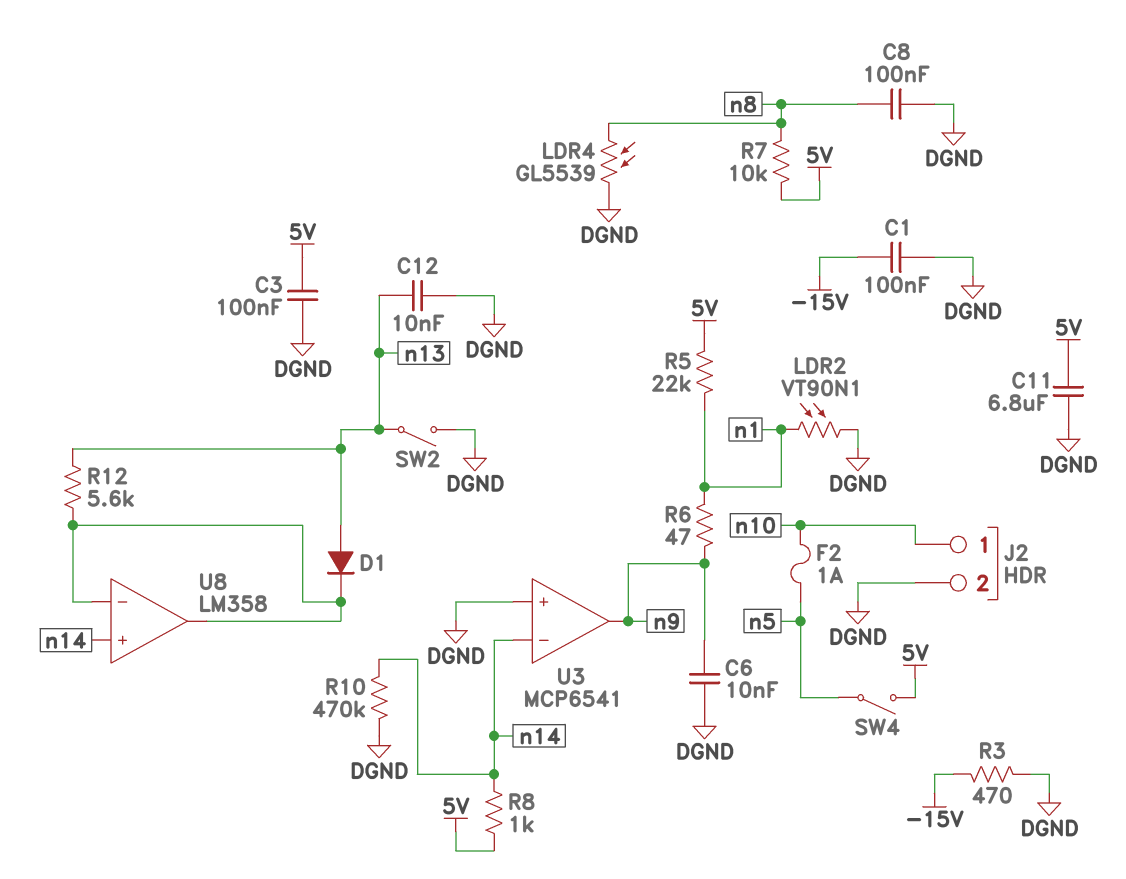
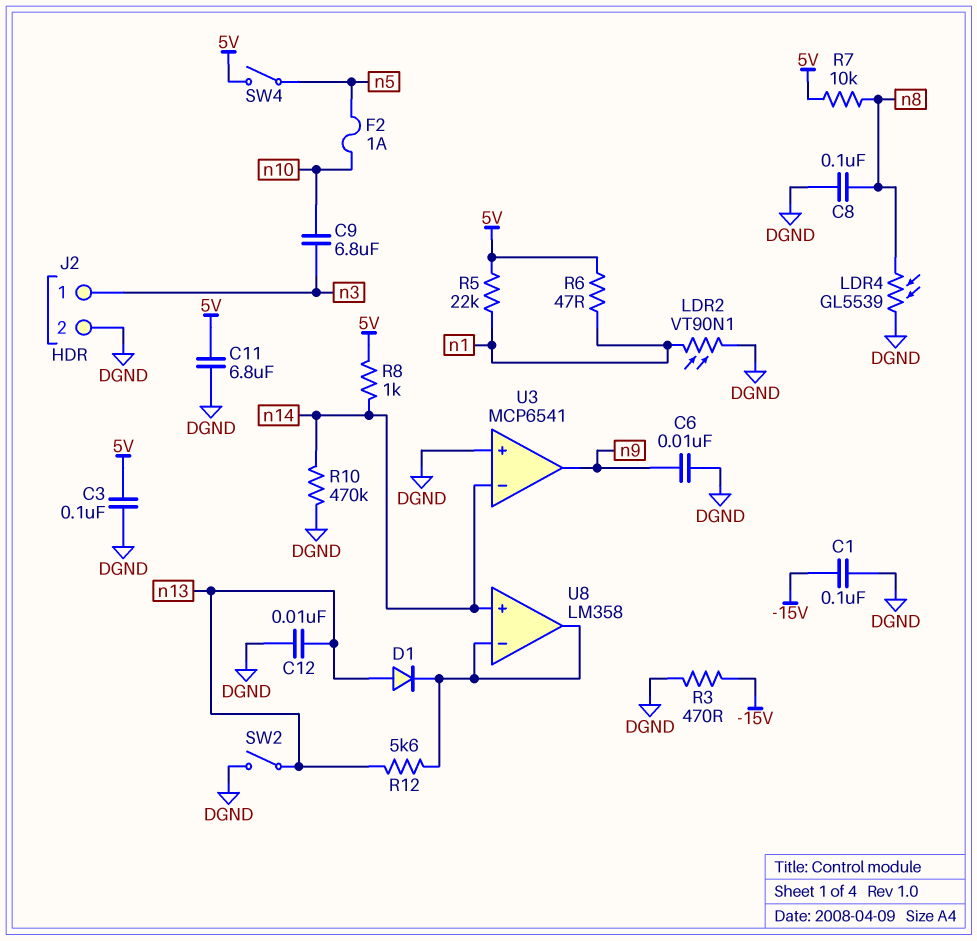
C9: none -> 6.8uF (n3, n10)
J2 pin 1: n10 -> n3
R6: 47 (n1, n9) -> 47 (5V, n1)

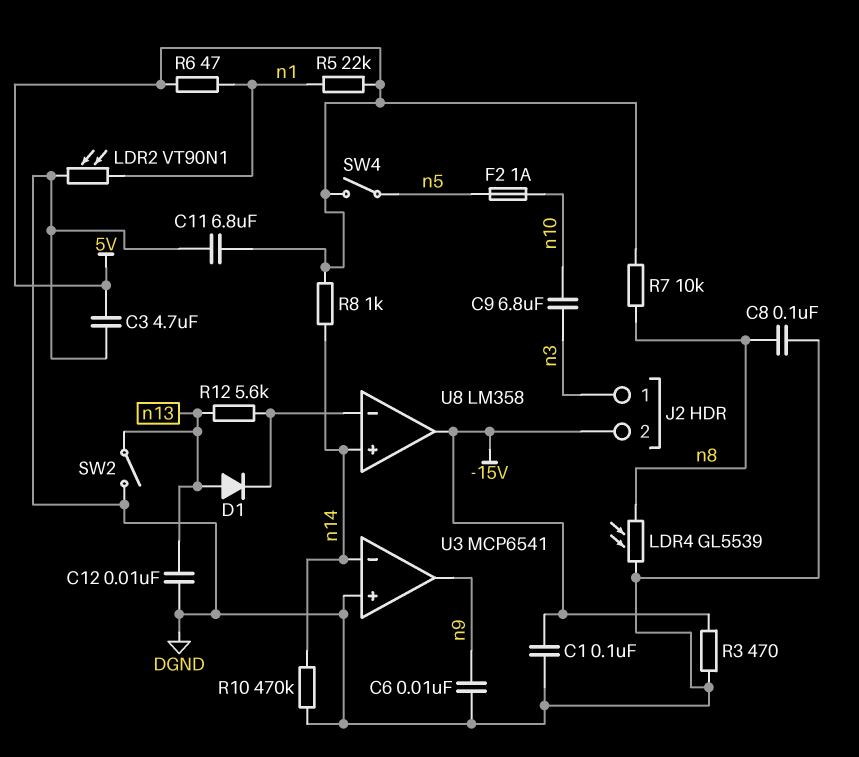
C3: 100nF (5V, DGND) -> 4.7uF (5V, DGND)
J2 pin 2: DGND -> -15V
U8 pin out: U8/in- -> -15V

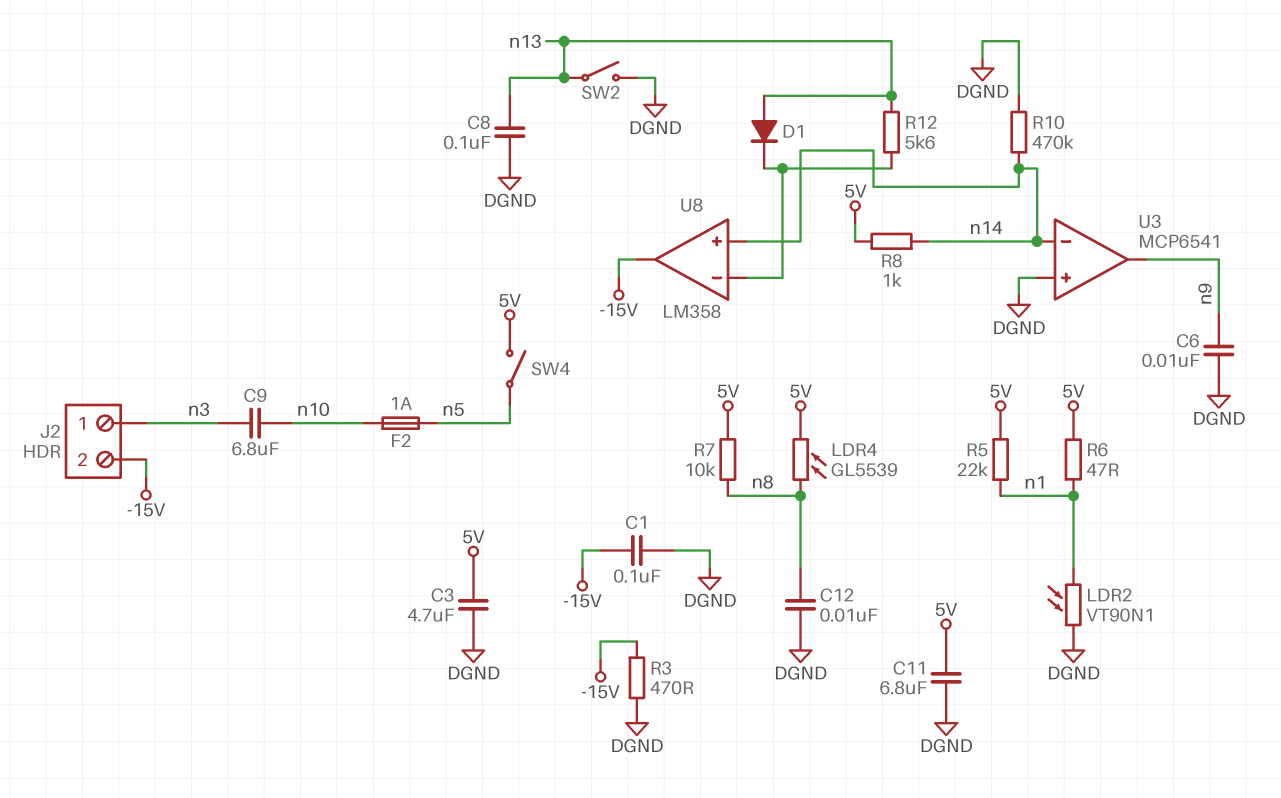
C8: 100nF (DGND, n8) -> 100nF (DGND, n13)
C12: 10nF (DGND, n13) -> 10nF (DGND, n8)
LDR4: GL5539 (DGND, n8) -> GL5539 (5V, n8)

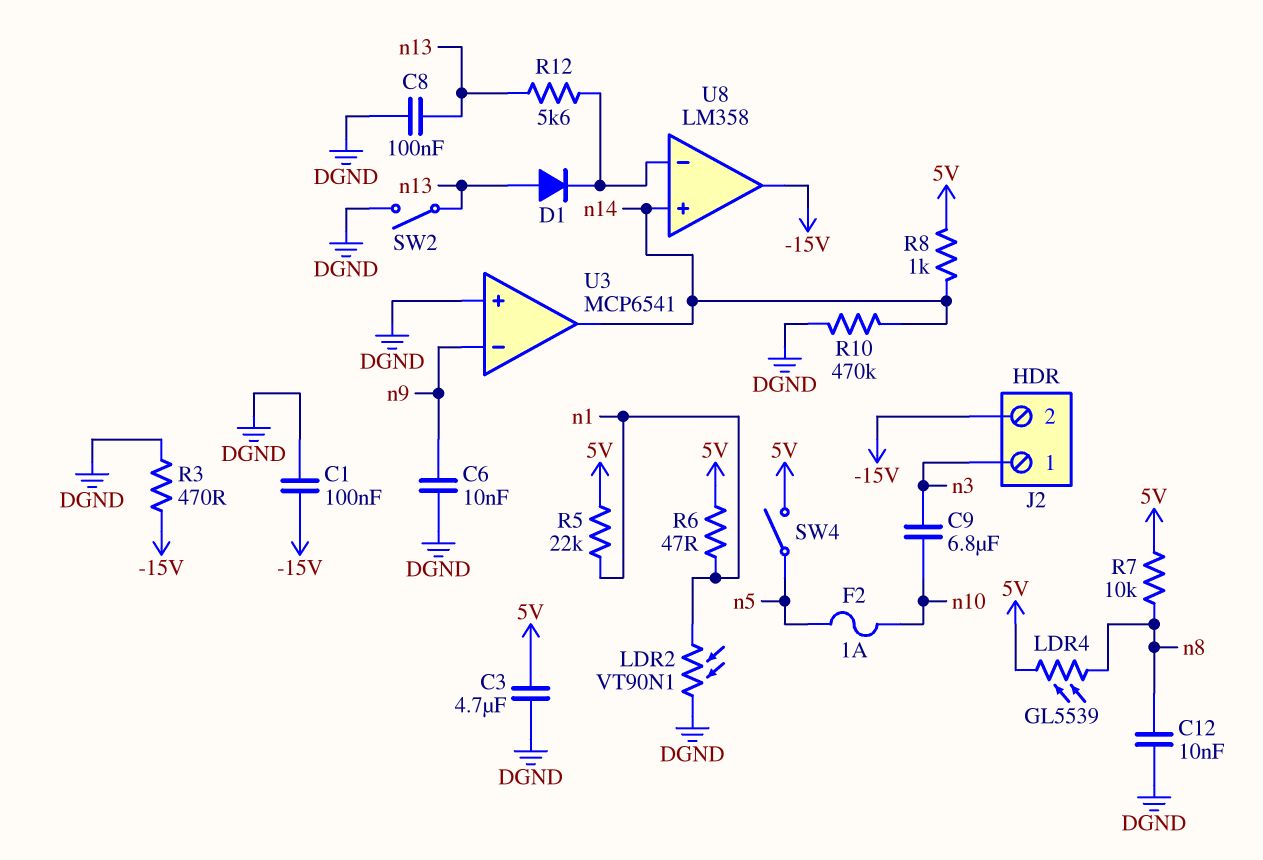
C11: 6.8uF (5V, DGND) -> none
U3 pin in-: n14 -> n9
U3 pin out: n9 -> n14

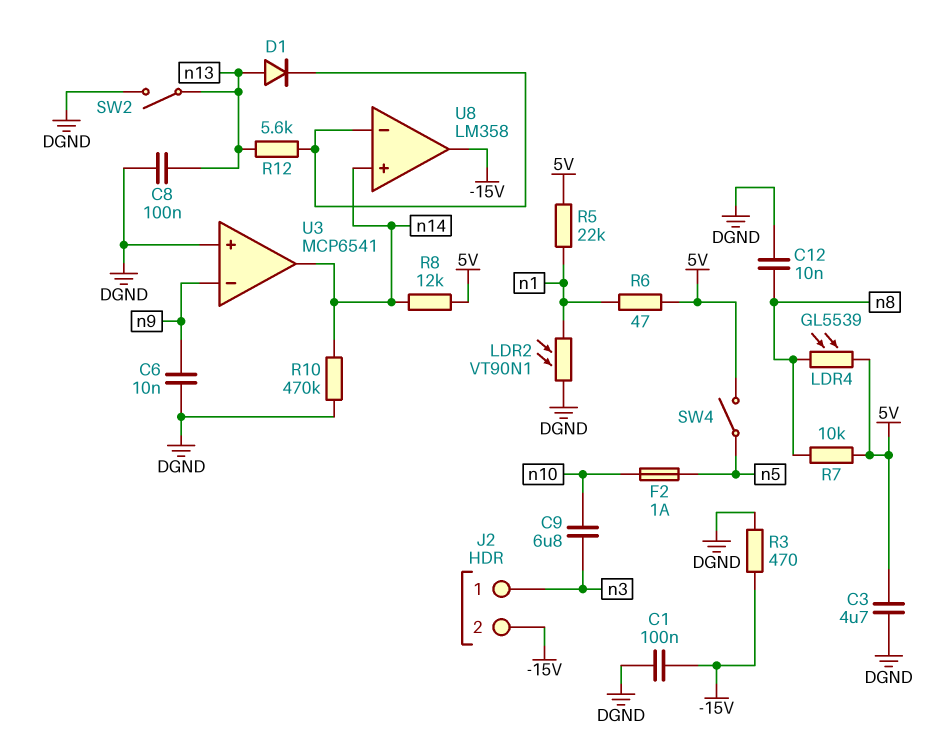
R8: 1k (5V, n14) -> 12k (5V, n14)

